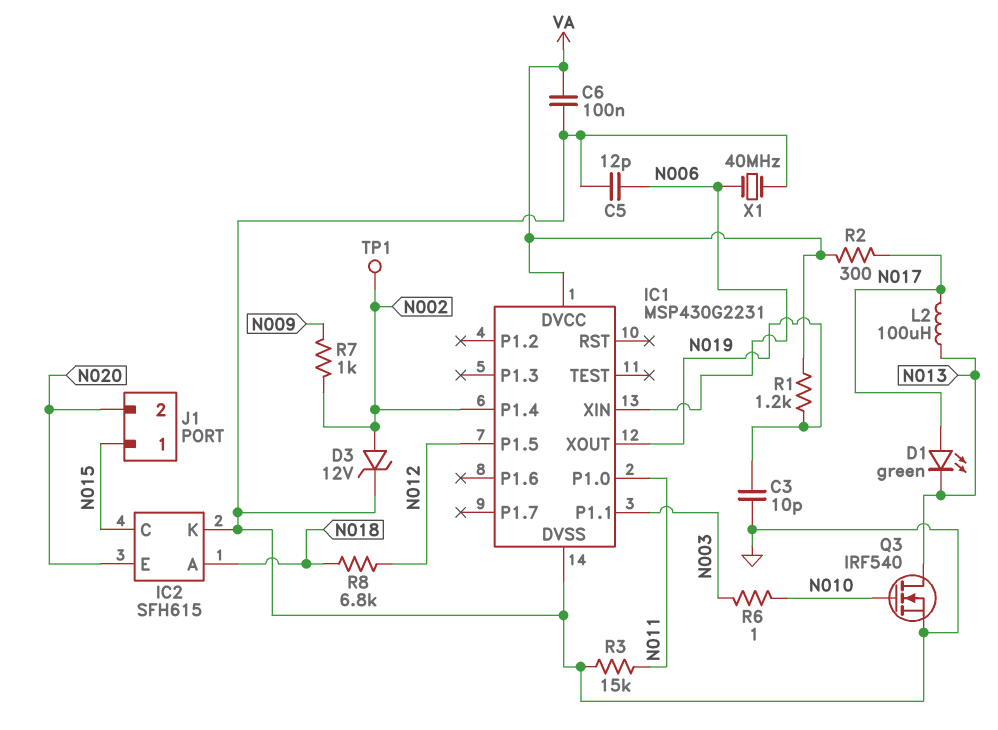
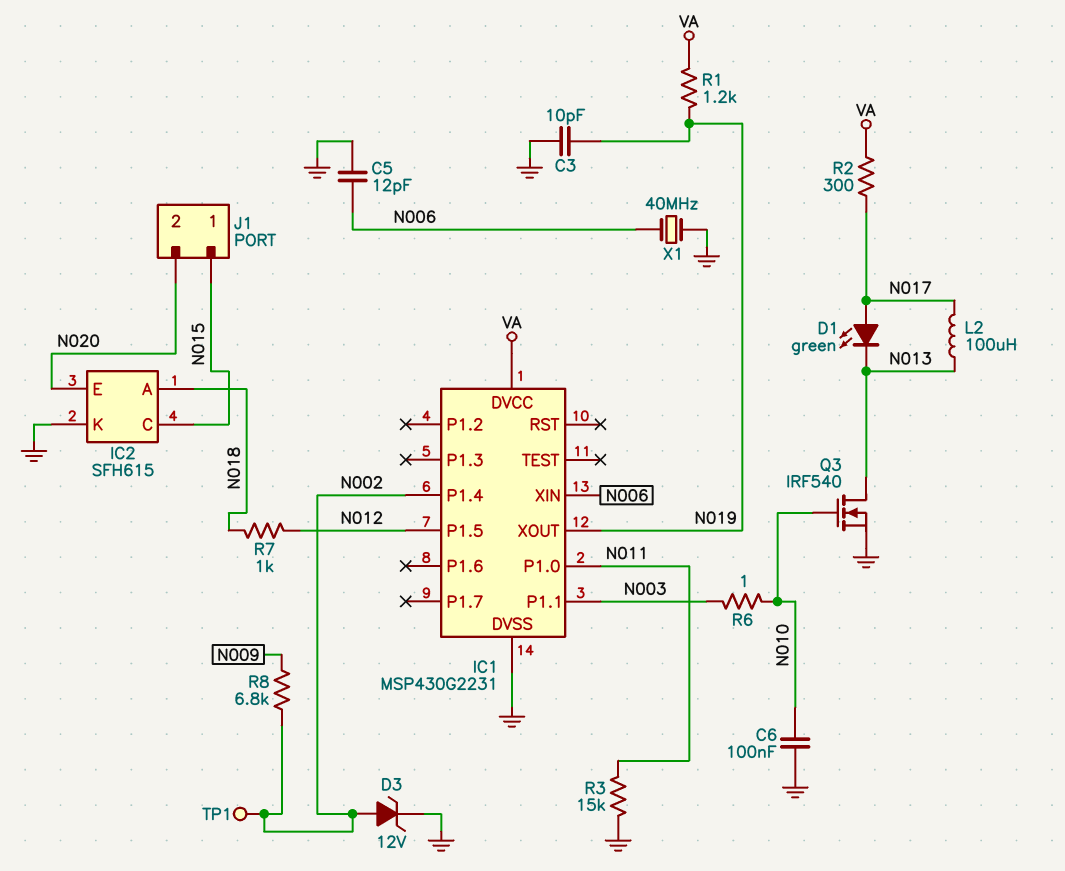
C6: 100nF (GND, VA) -> 100nF (GND, N010)
R7: 1k (N002, N009) -> 1k (N012, N018)
R8: 6.8k (N012, N018) -> 6.8k (N002, N009)

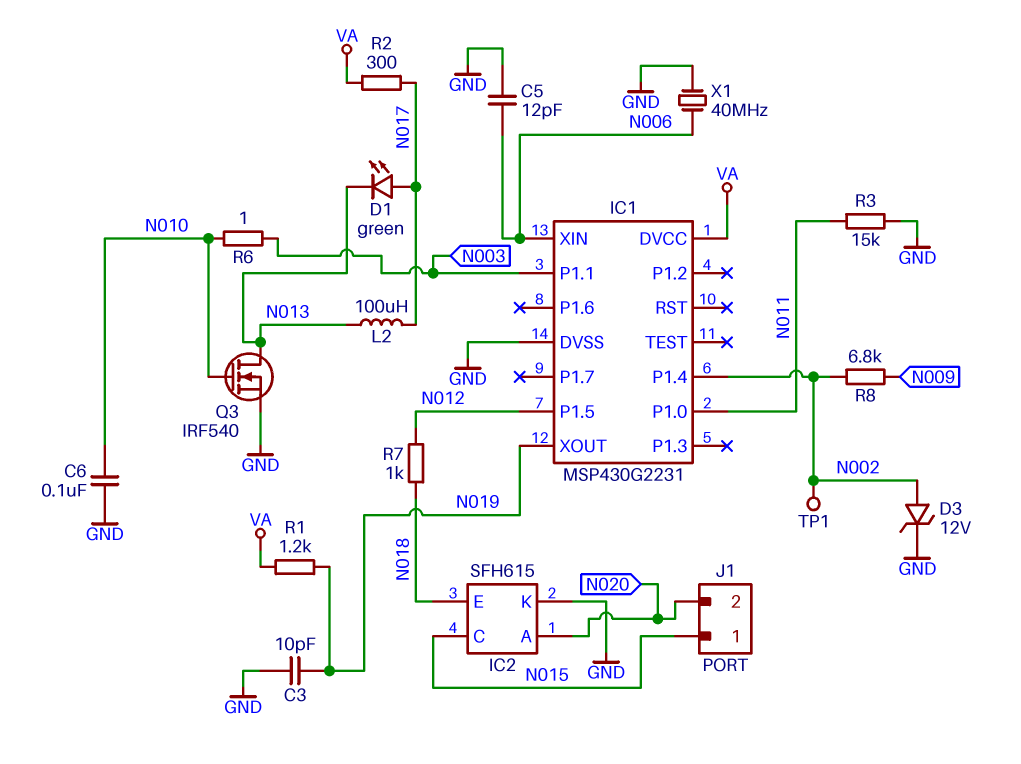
IC2 pin A: N018 -> N020
IC2 pin E: N020 -> N018

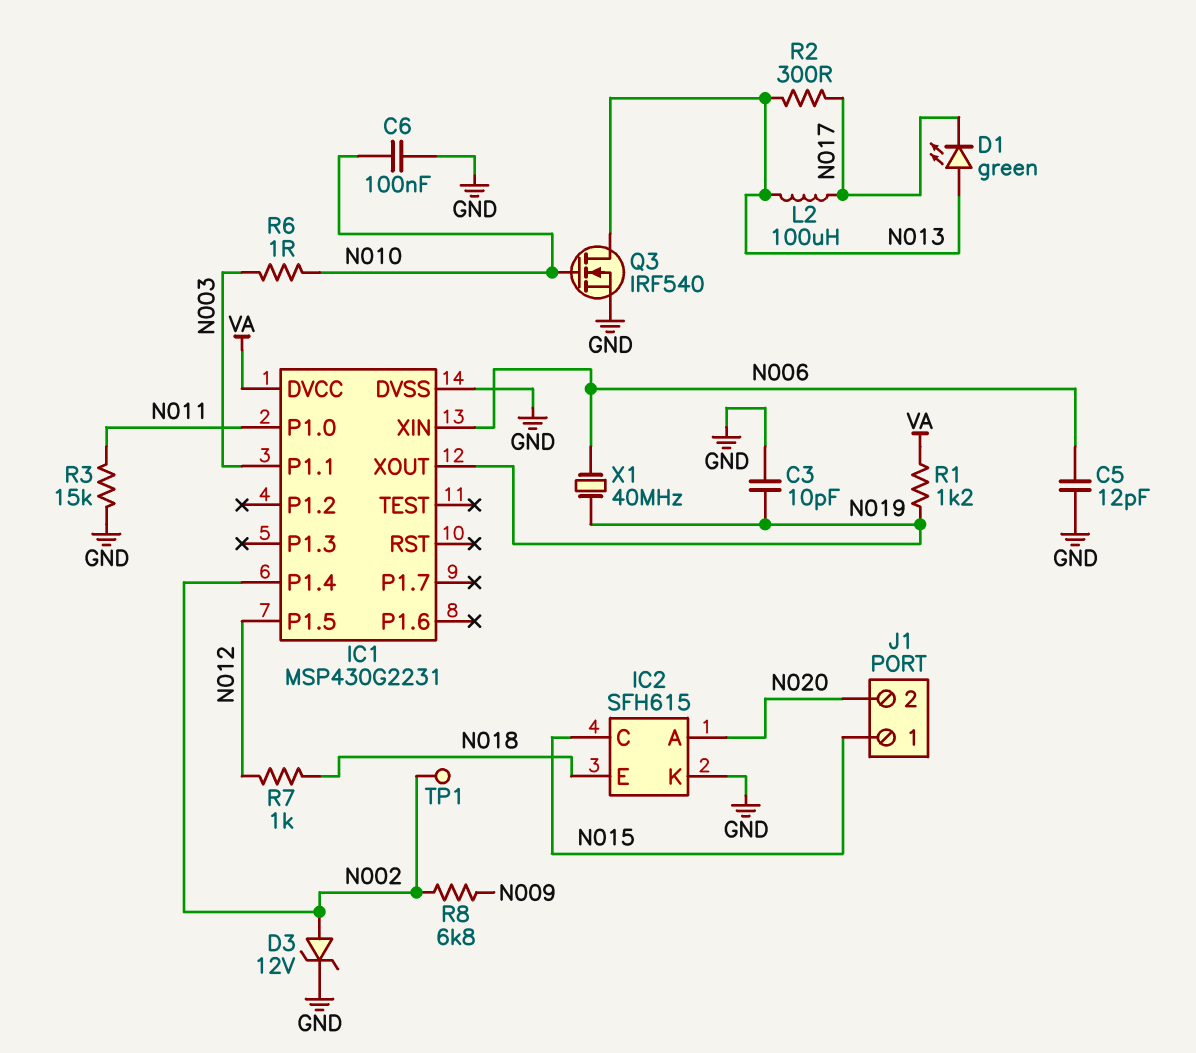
D1: LED green (A N017, K N013) -> LED green (A N013, K N017)
R2: 300 (N017, VA) -> 300 (N013, N017)
X1: 40MHz (GND, N006) -> 40MHz (N006, N019)

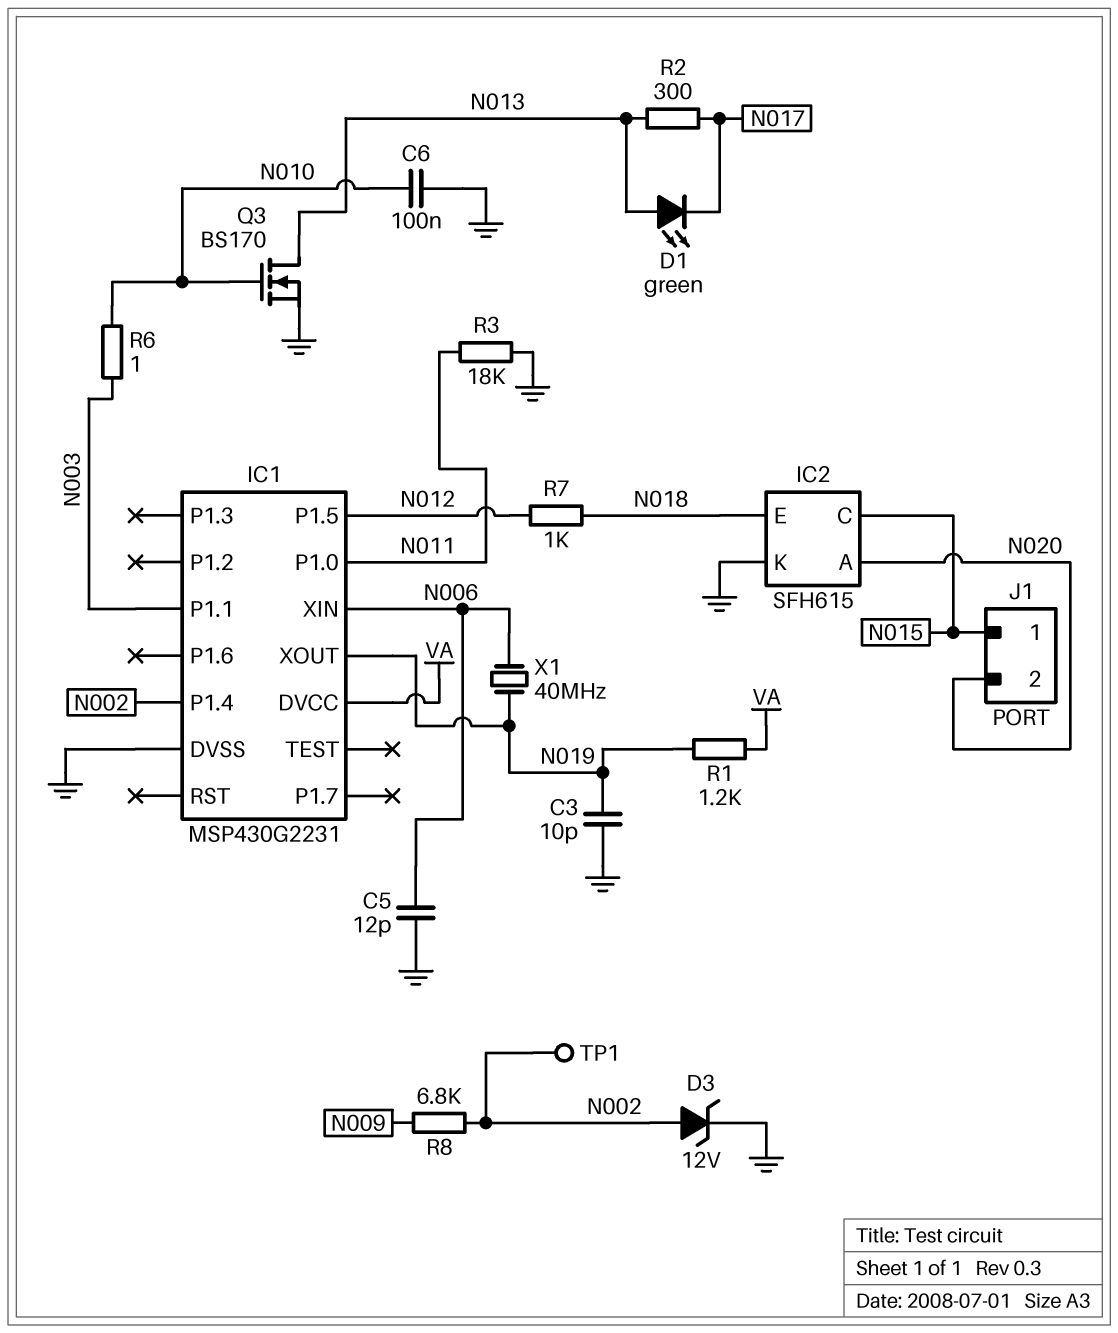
L2: 100uH (N013, N017) -> none
Q3: NMOS IRF540 (G N010, D N013, S GND) -> NMOS BS170 (G N010, D N013, S GND)
R3: 15k (GND, N011) -> 18k (GND, N011)

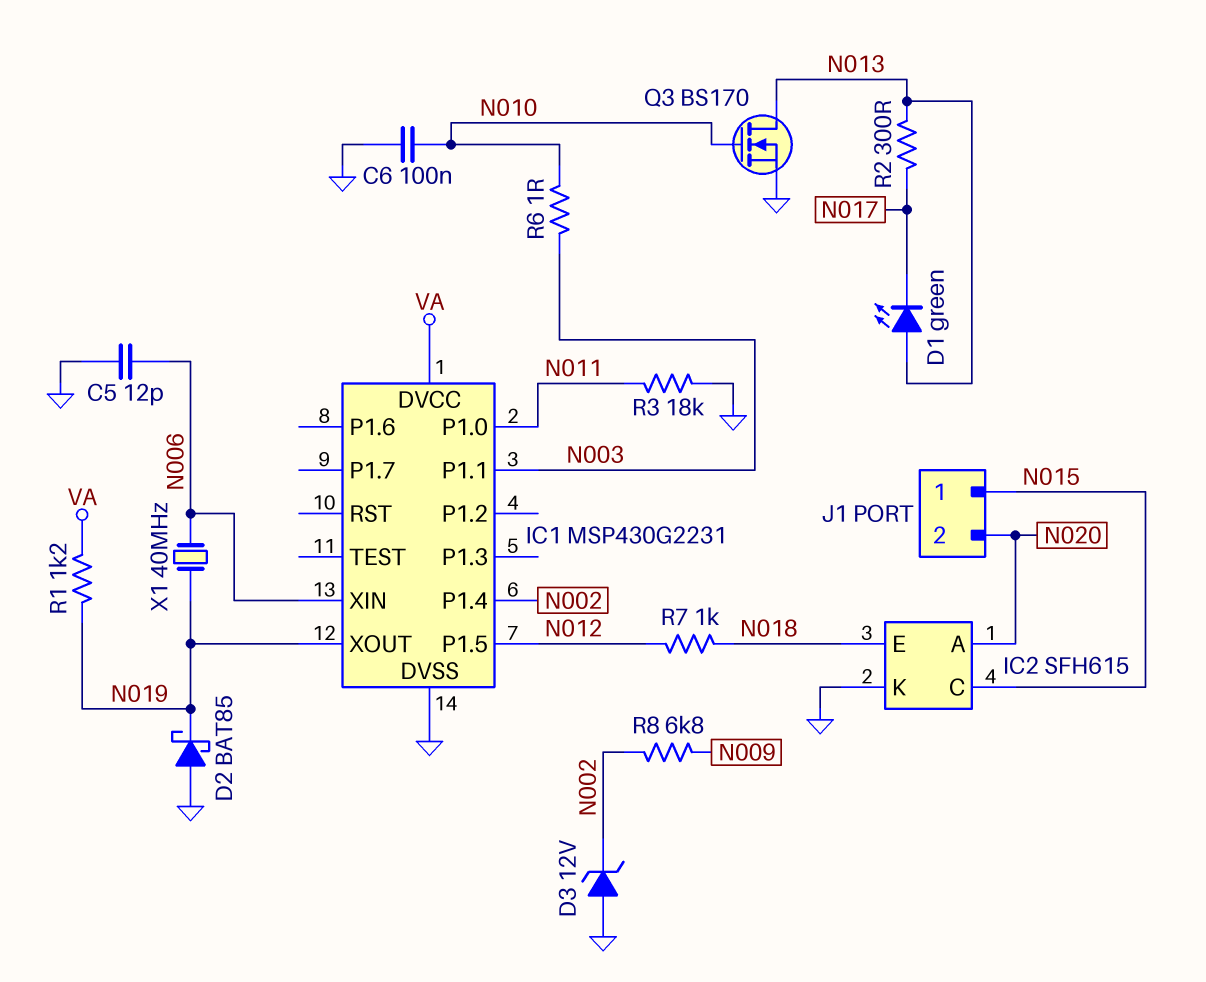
C3: 10pF (GND, N019) -> none
D2: none -> schottky BAT85 (A GND, K N019)
D3: zener 12V (A N002, K GND) -> zener 12V (A GND, K N002)
TP1: test point (N002) -> none

